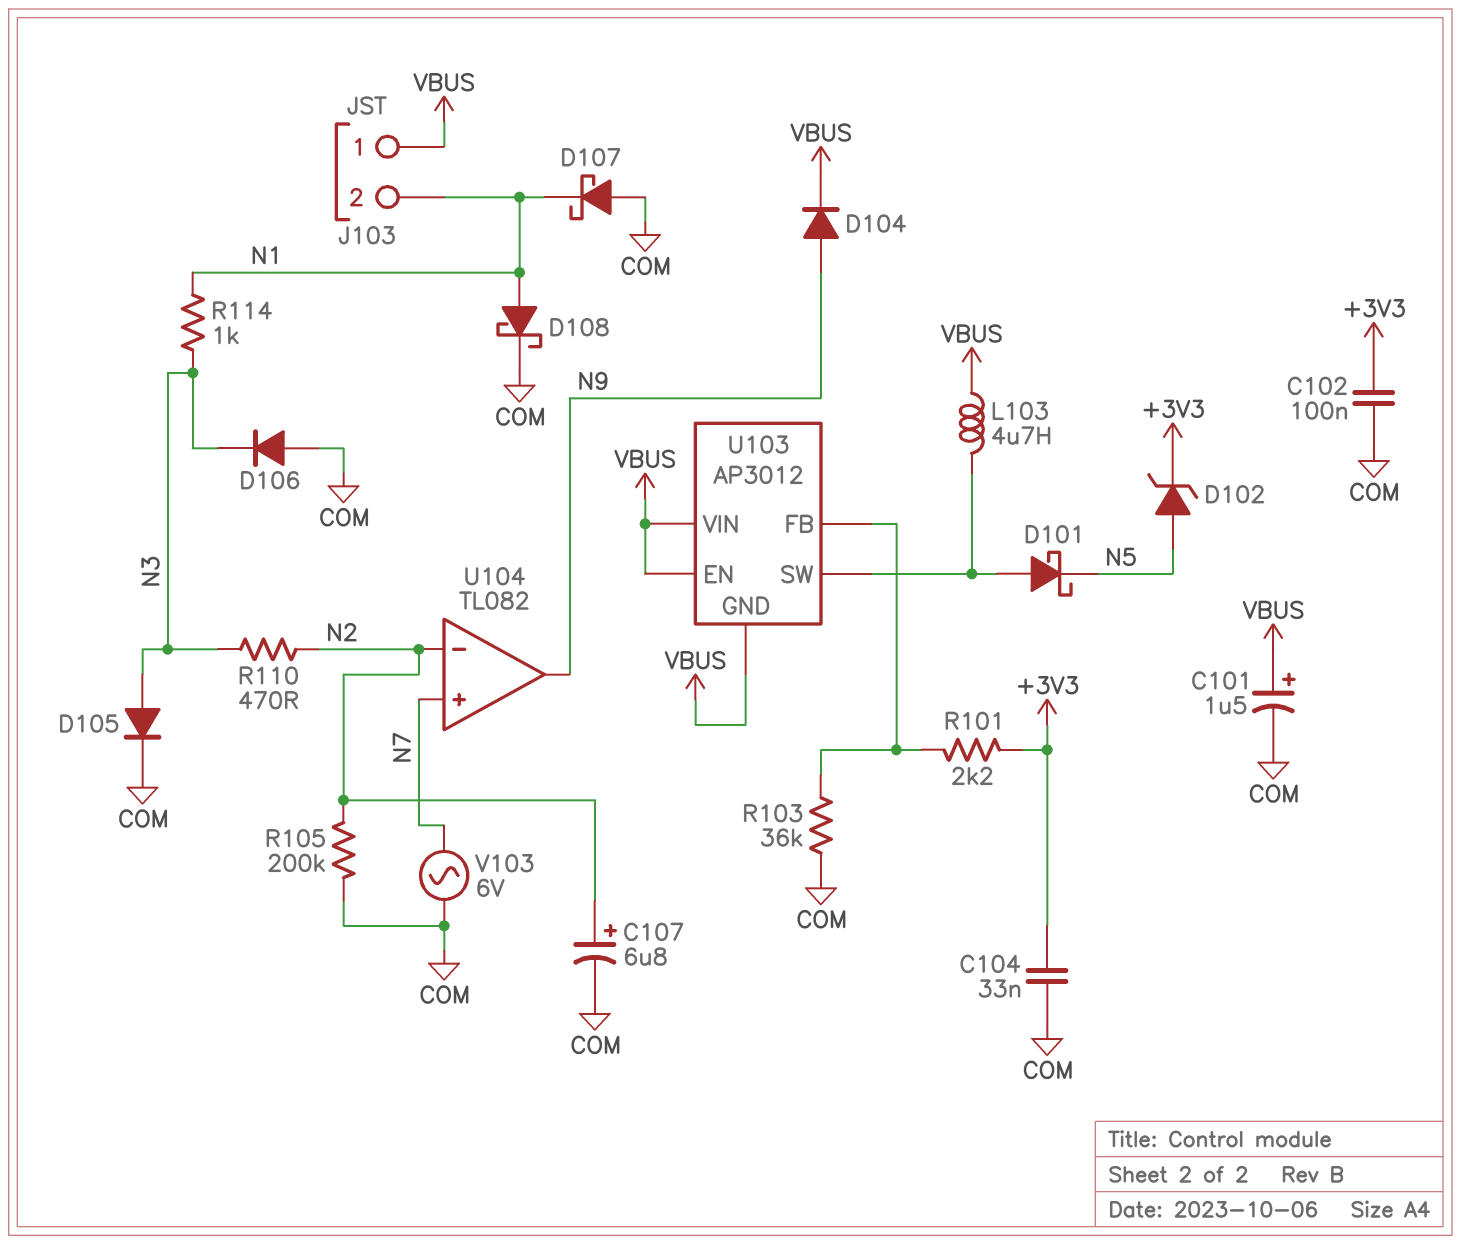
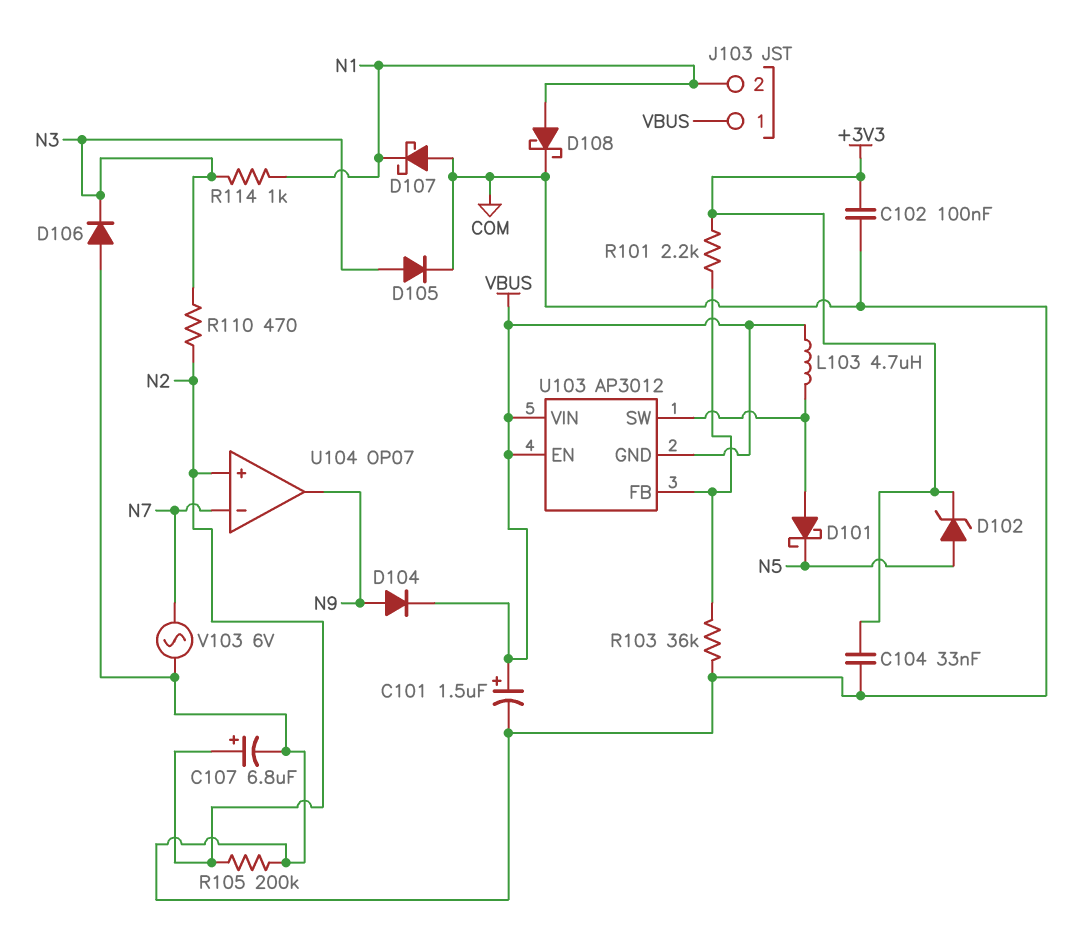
U104: TL082 -> OP07
U104 pin in+: N7 -> N2
U104 pin in-: N2 -> N7

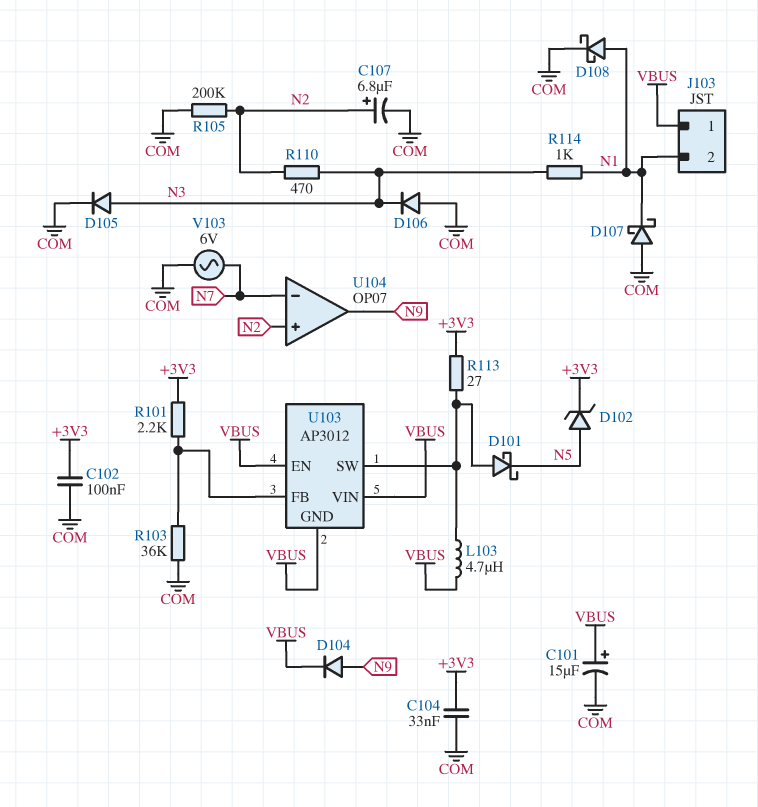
C101: 1.5uF (plus VBUS, minus COM) -> 15uF (plus VBUS, minus COM)
R113: none -> 27 (+3V3, U103/SW)

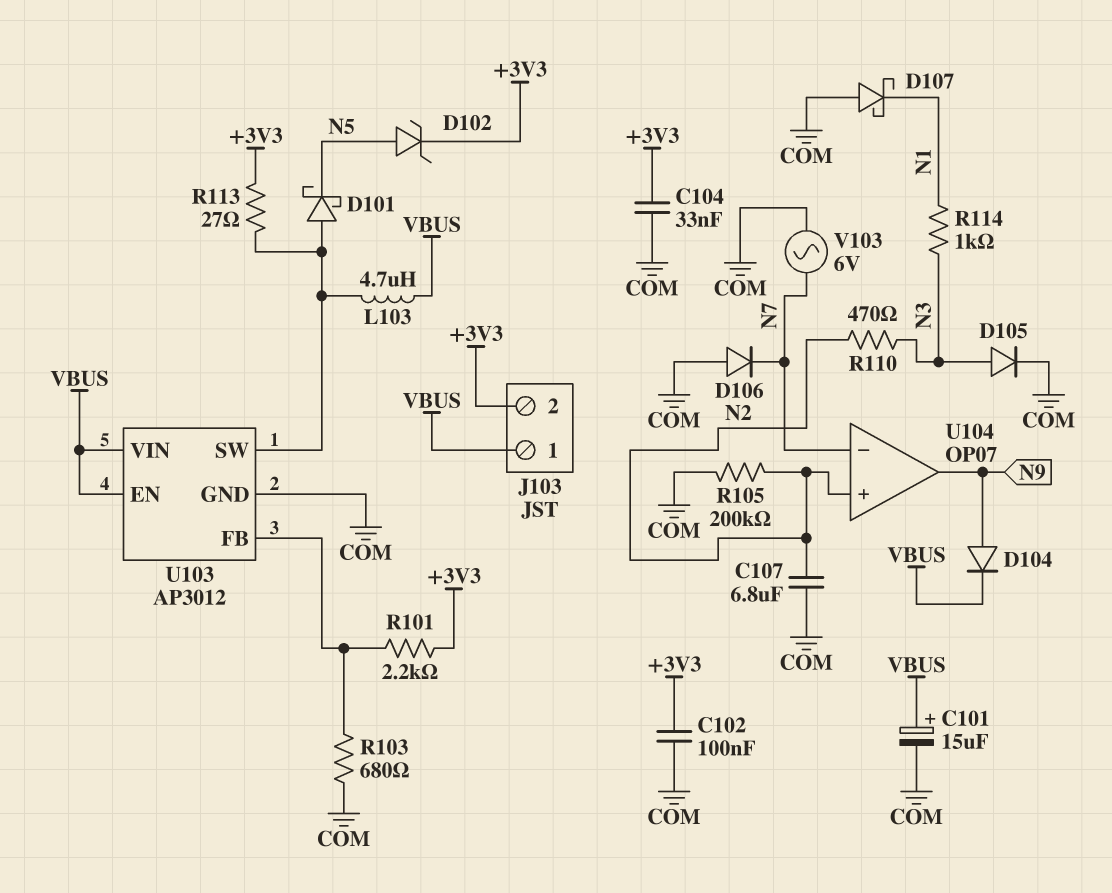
C107: 6.8uF (plus N2, minus COM) -> 6.8uF (COM, N2)
D106: diode (A COM, K N3) -> diode (A COM, K N7)
D108: schottky (A N1, K COM) -> none
J103 pin 2: N1 -> +3V3
R103: 36k (COM, U103/FB) -> 680 (COM, U103/FB)
U103 pin GND: VBUS -> COM

